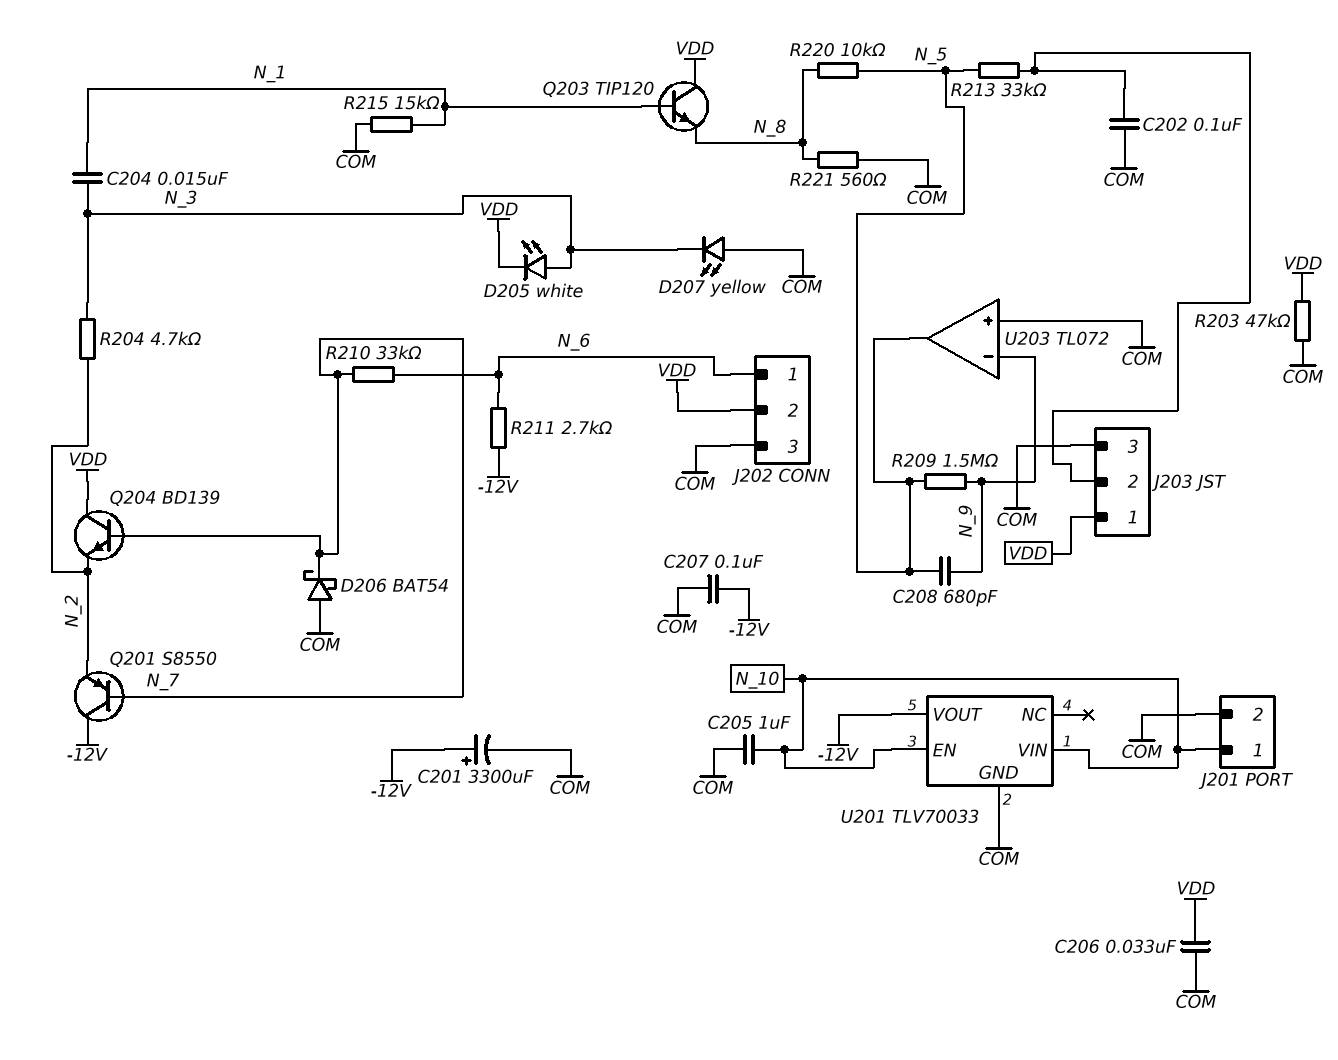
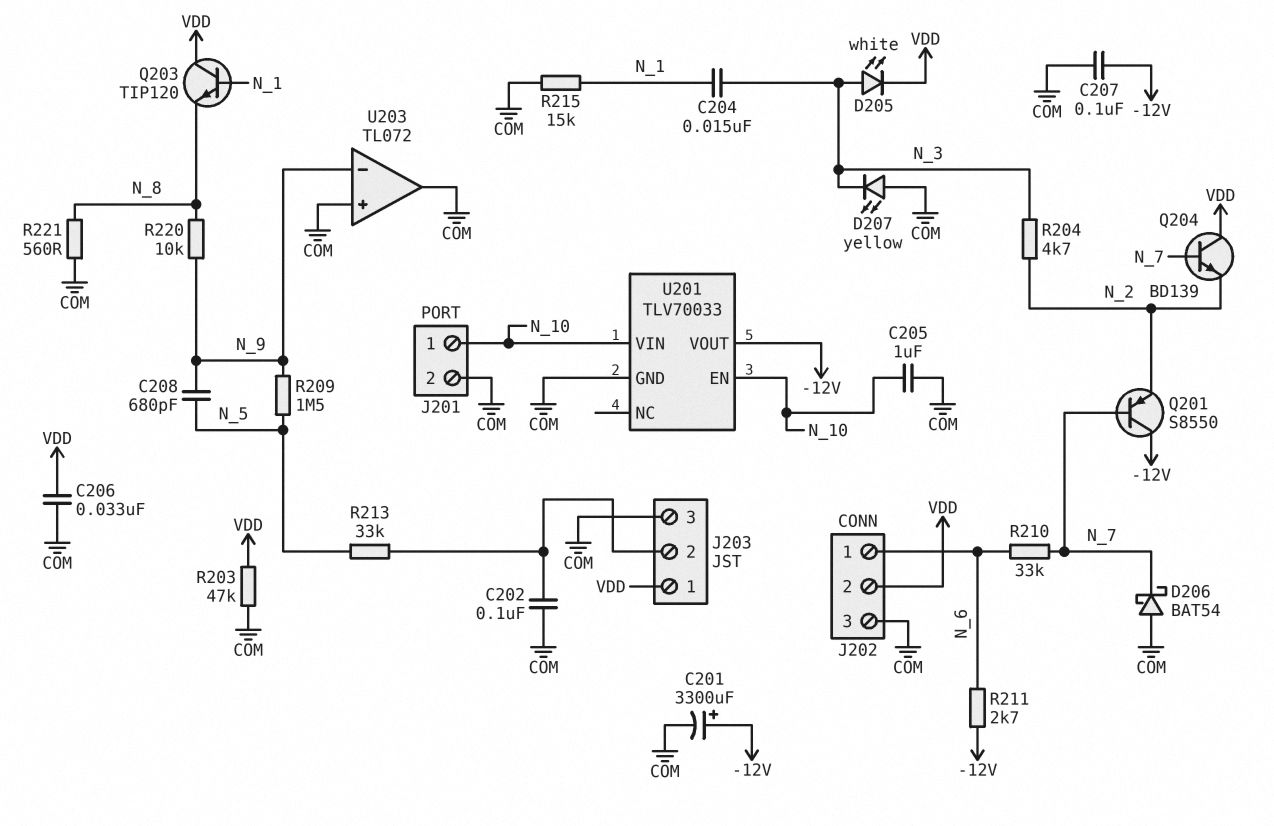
R220: 10k (N_5, N_8) -> 10k (N_8, N_9)
U203 pin out: N_5 -> COM

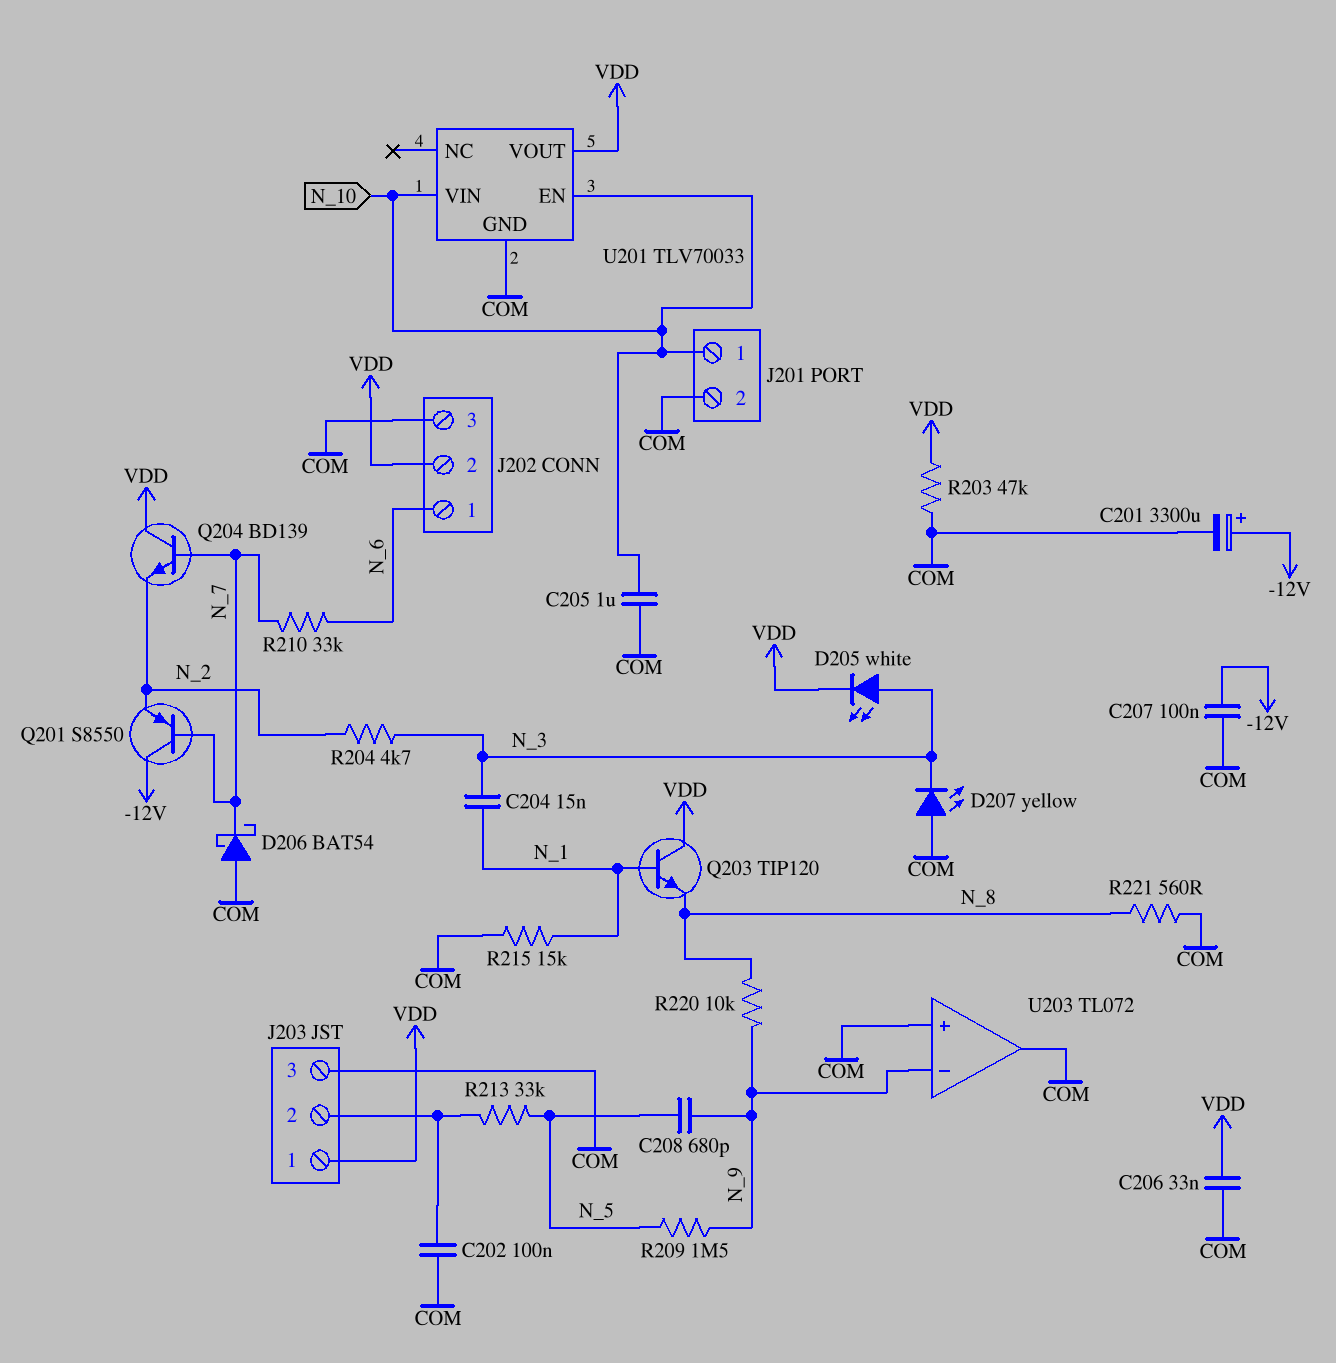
R211: 2.7k (-12V, N_6) -> none
U201 pin VOUT: -12V -> VDD

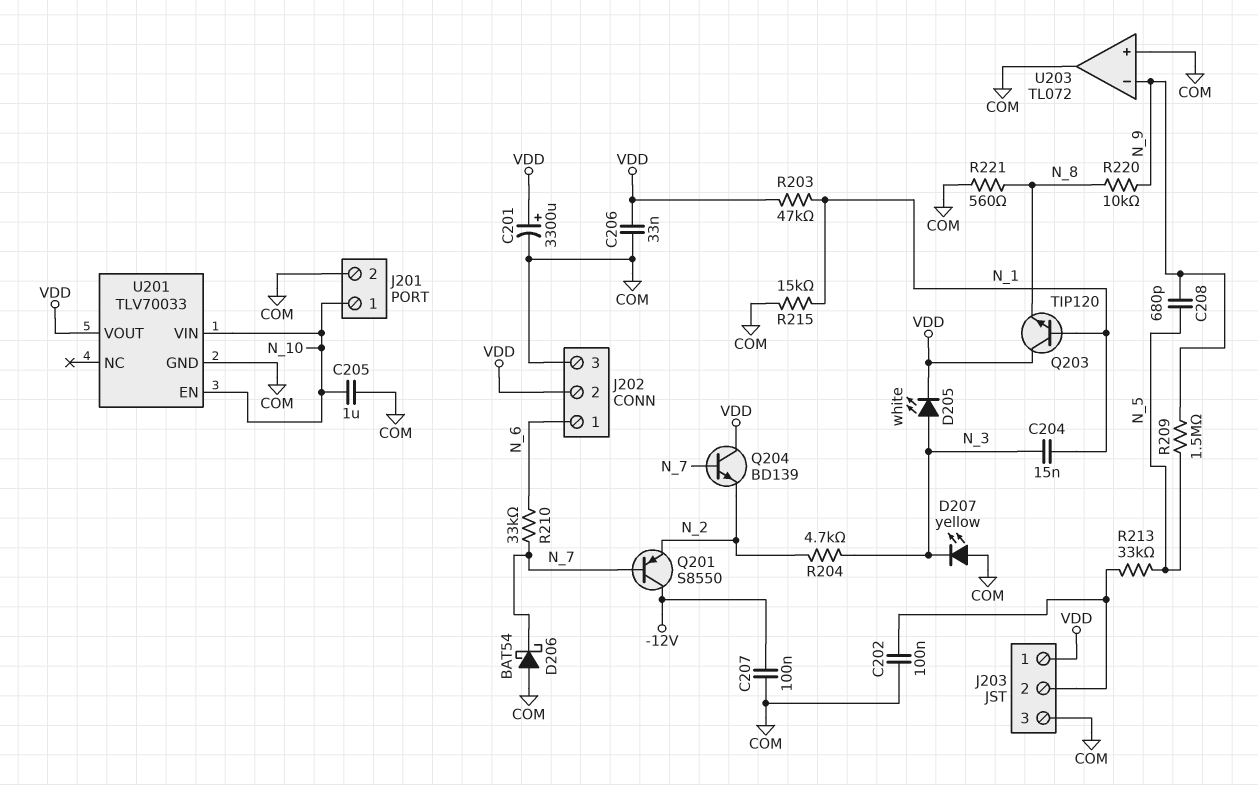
C201: 3300uF (plus -12V, minus COM) -> 3300uF (plus VDD, minus COM)
R203: 47k (COM, VDD) -> 47k (N_1, VDD)

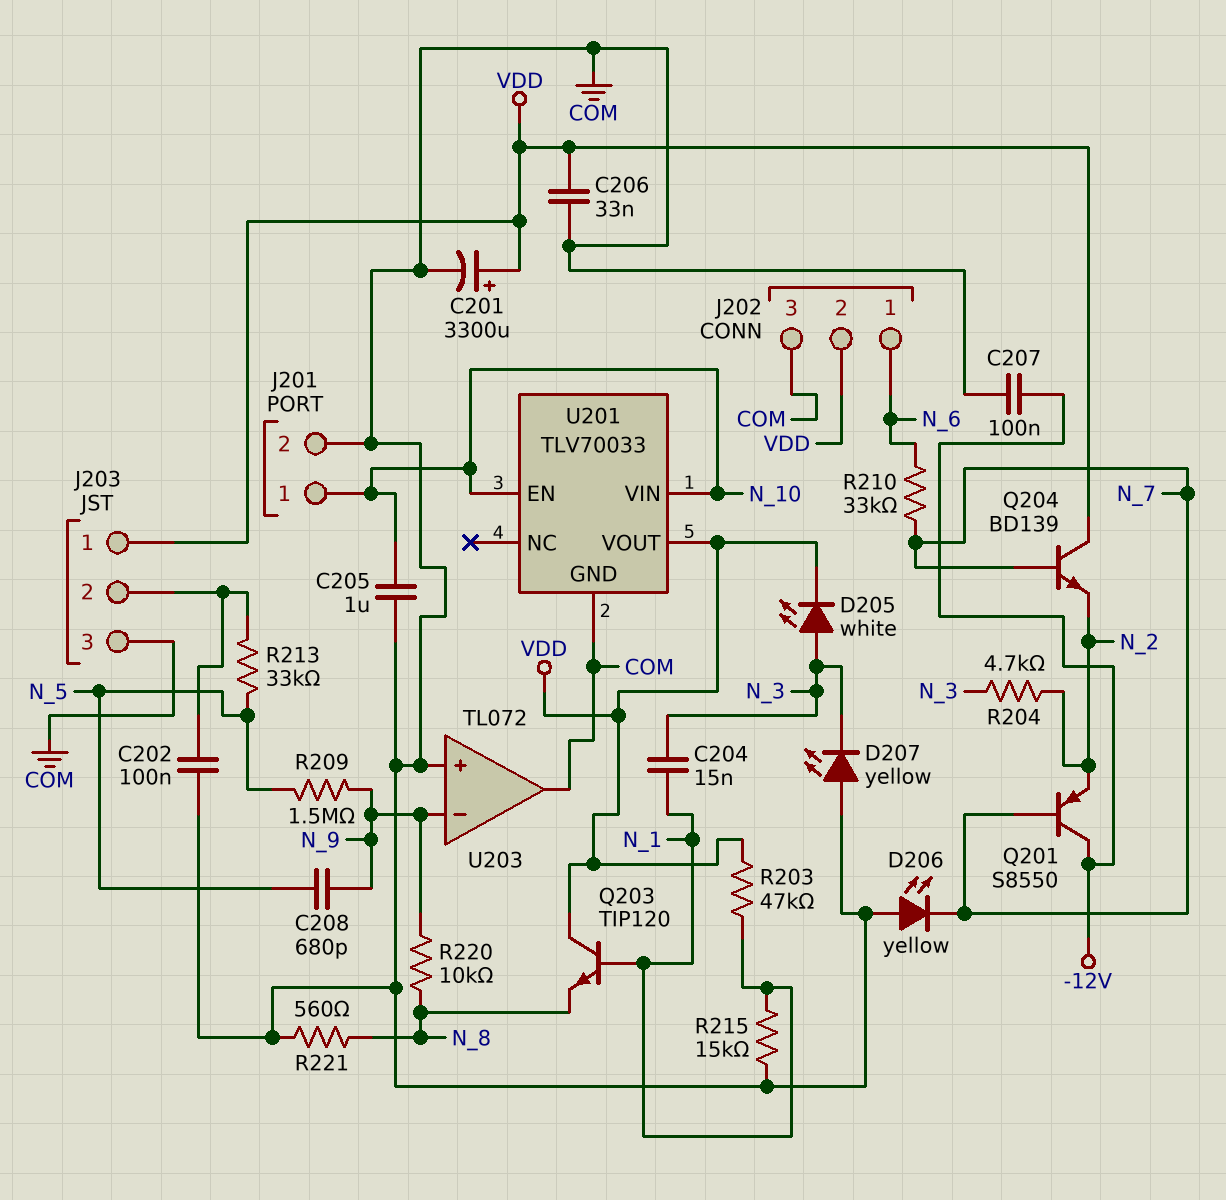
D206: schottky BAT54 (A COM, K N_7) -> LED yellow (A COM, K N_7)

